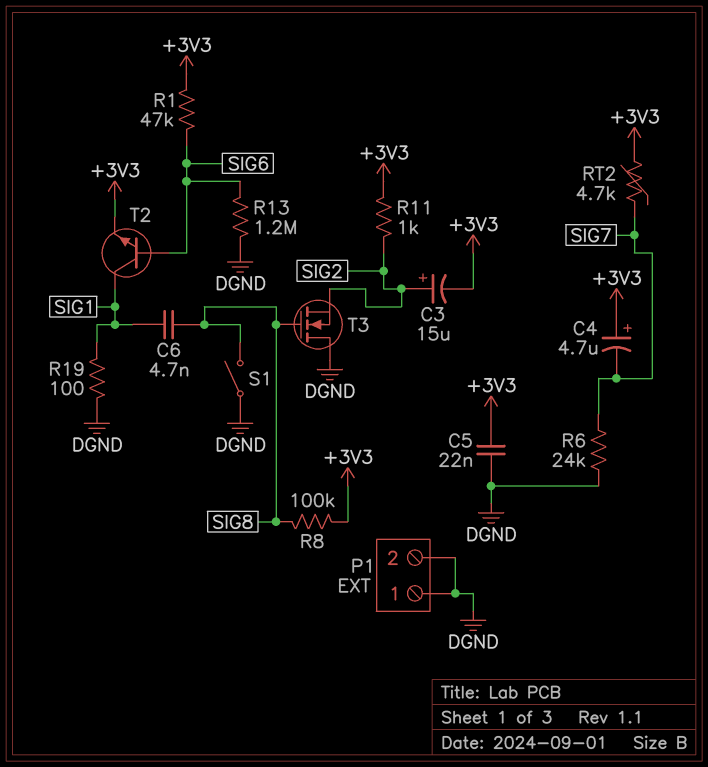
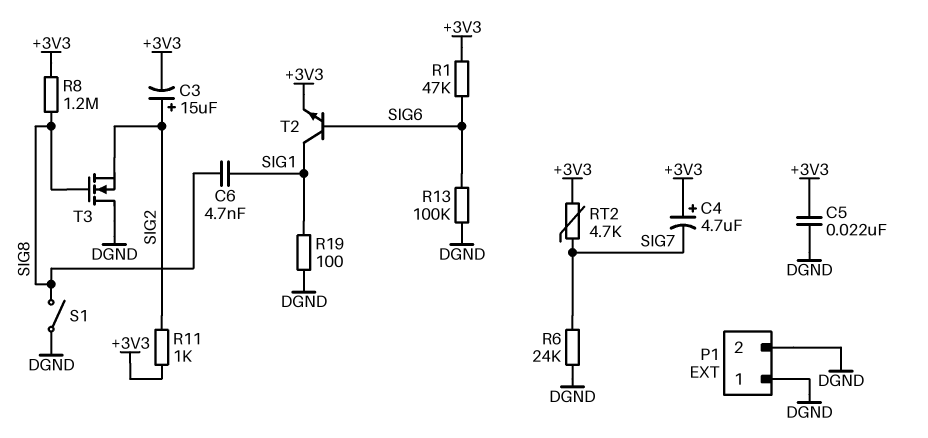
R8: 100k (+3V3, SIG8) -> 1.2M (+3V3, SIG8)
R13: 1.2M (DGND, SIG6) -> 100k (DGND, SIG6)

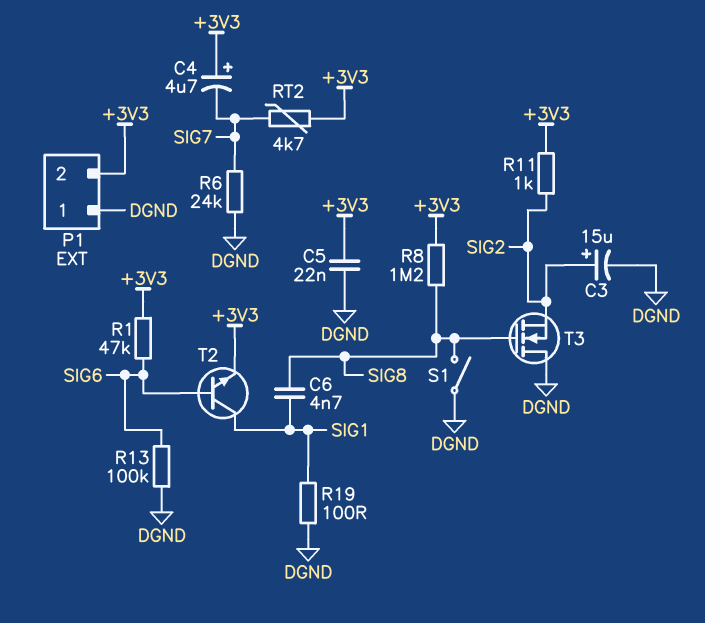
C3: 15uF (plus SIG2, minus +3V3) -> 15uF (plus SIG2, minus DGND)
P1 pin 2: DGND -> +3V3

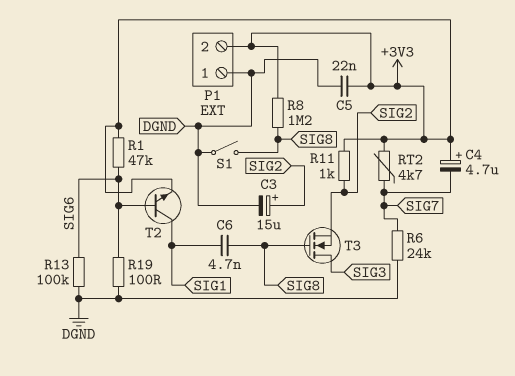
R19: 100 (DGND, SIG1) -> 100 (DGND, SIG6)
T3: NMOS (G SIG8, D DGND, S SIG2) -> NMOS (G SIG8, D SIG3, S SIG2)

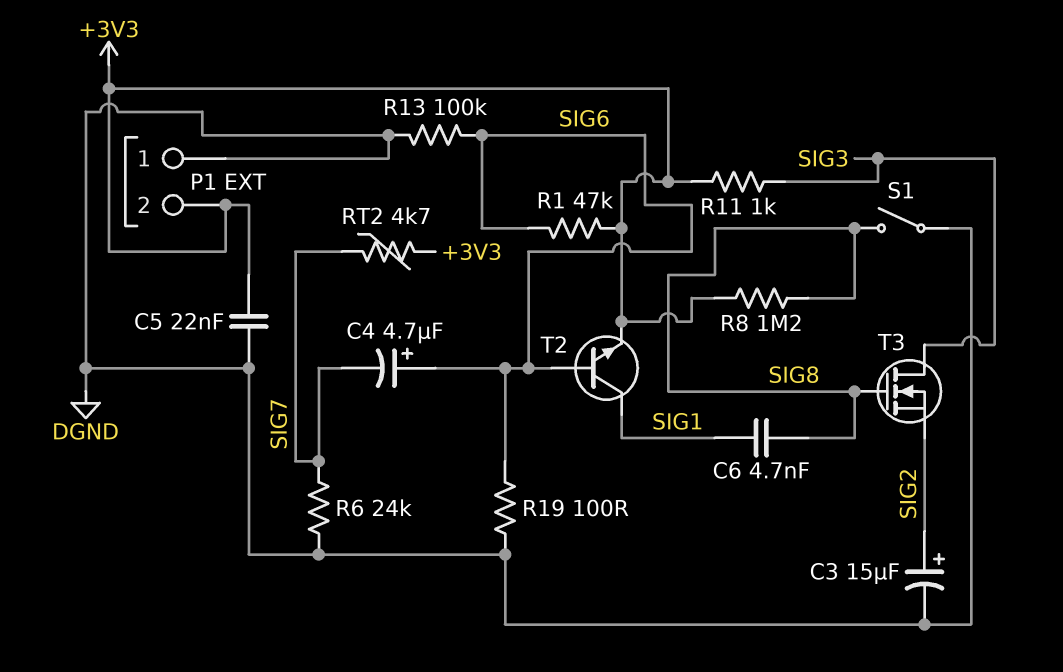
C4: 4.7uF (plus +3V3, minus SIG7) -> 4.7uF (plus SIG6, minus SIG7)
R11: 1k (+3V3, SIG2) -> 1k (+3V3, SIG3)

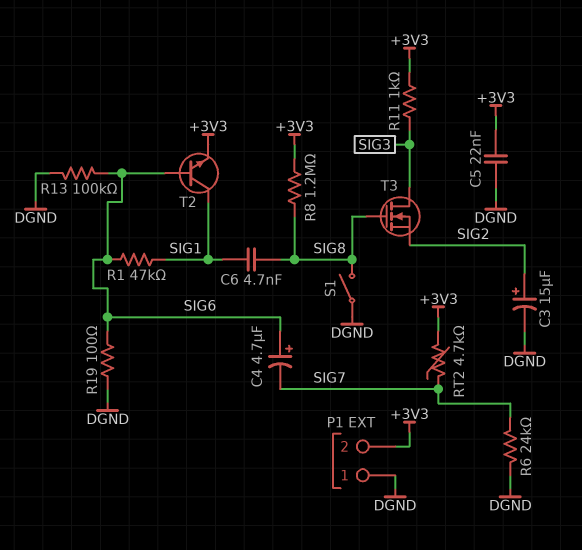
R1: 47k (+3V3, SIG6) -> 47k (SIG1, SIG6)

